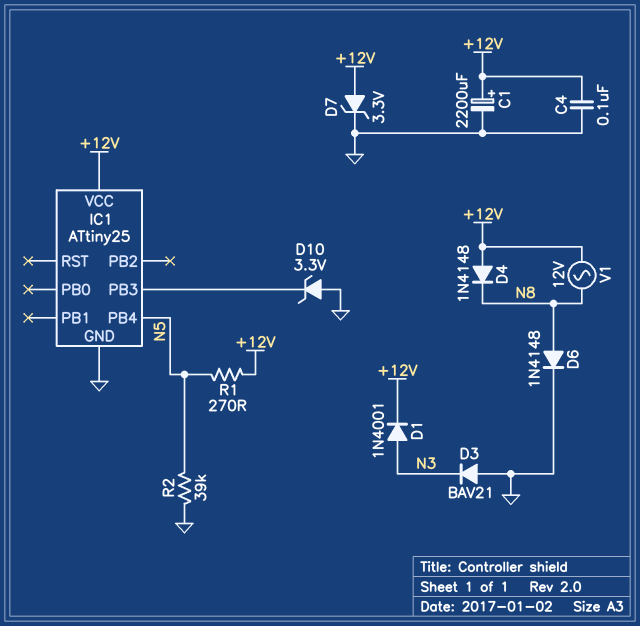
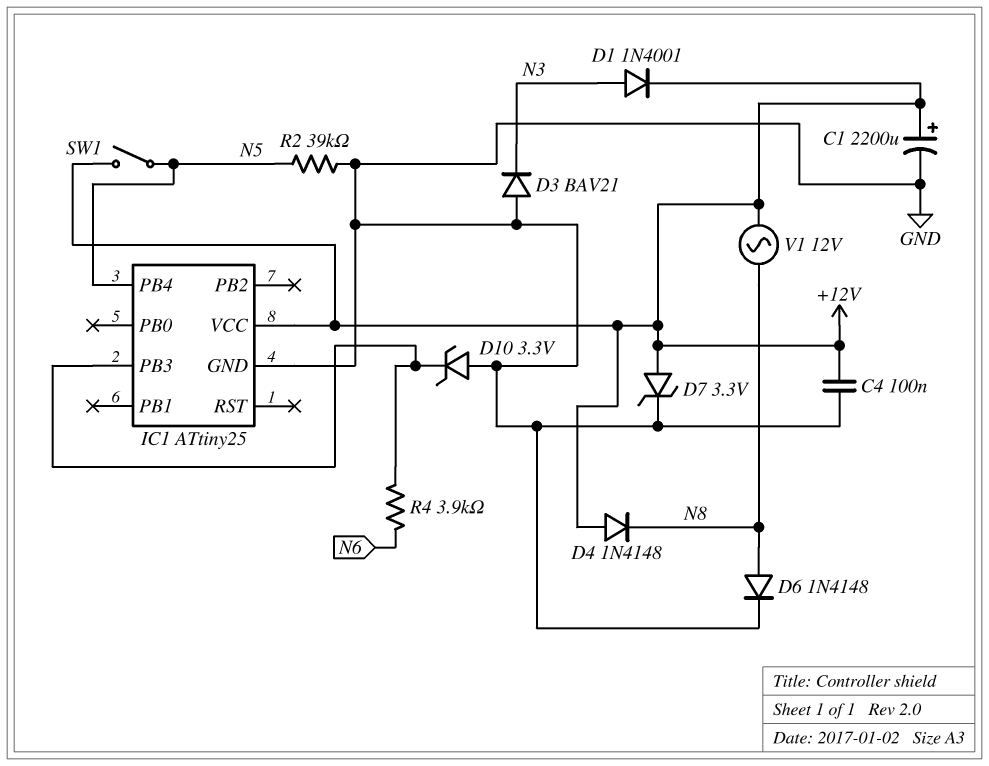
R1: 270 (+12V, N5) -> none
R4: none -> 3.9k (IC1/PB3, N6)
SW1: none -> switch (+12V, N5)

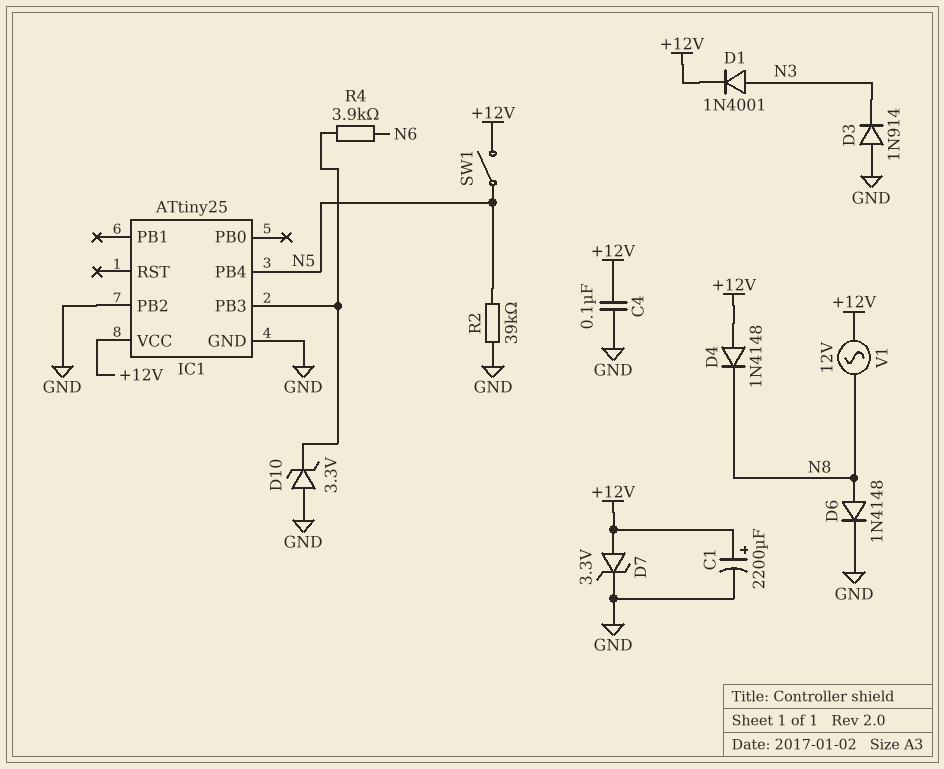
D3: diode BAV21 (A GND, K N3) -> diode 1N914 (A GND, K N3)
IC1 pin PB2: none -> GND

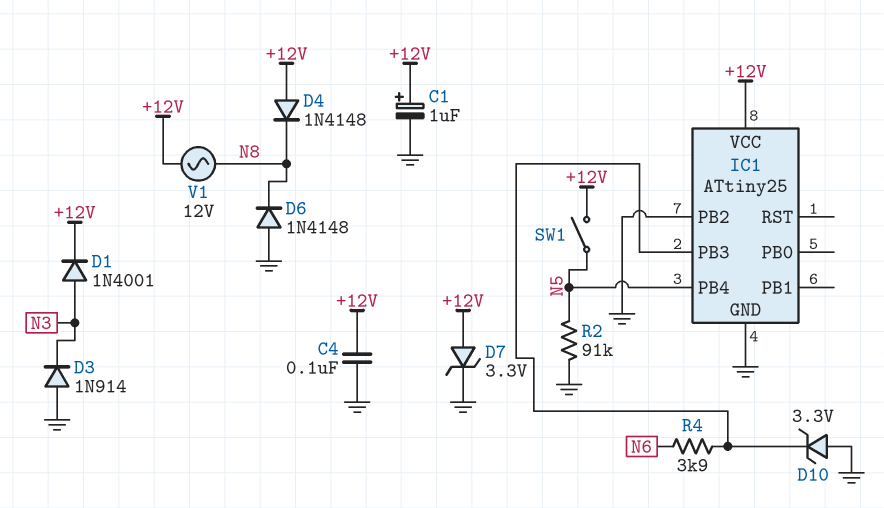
C1: 2200uF (plus +12V, minus GND) -> 1uF (plus +12V, minus GND)
D6: diode 1N4148 (A N8, K GND) -> diode 1N4148 (A GND, K N8)
R2: 39k (GND, N5) -> 91k (GND, N5)

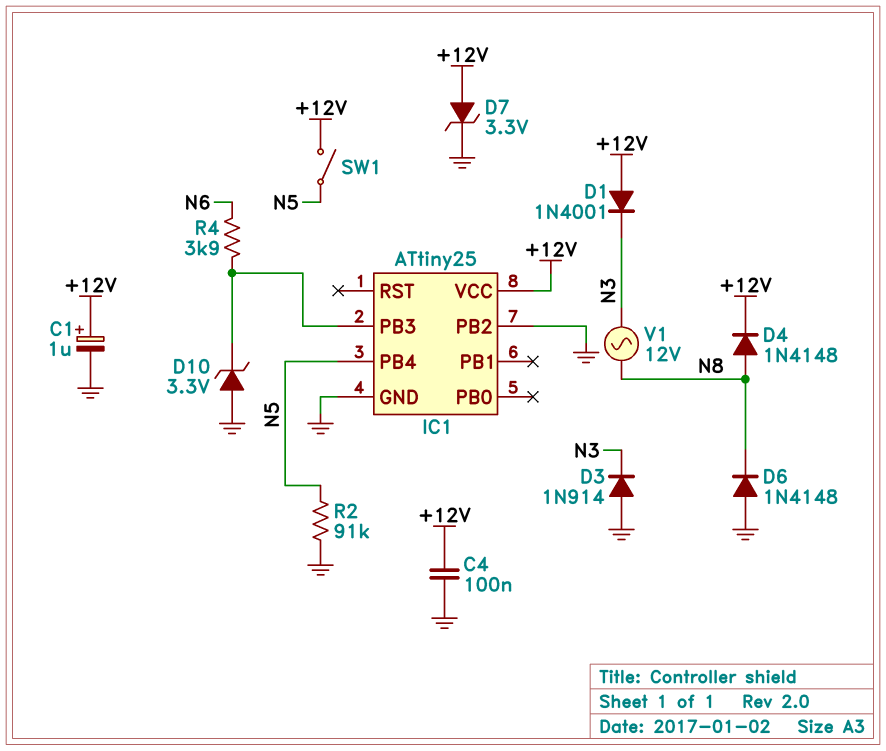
D1: diode 1N4001 (A N3, K +12V) -> diode 1N4001 (A +12V, K N3)
D4: diode 1N4148 (A +12V, K N8) -> diode 1N4148 (A N8, K +12V)
V1: AC 12V (+12V, N8) -> AC 12V (N3, N8)

